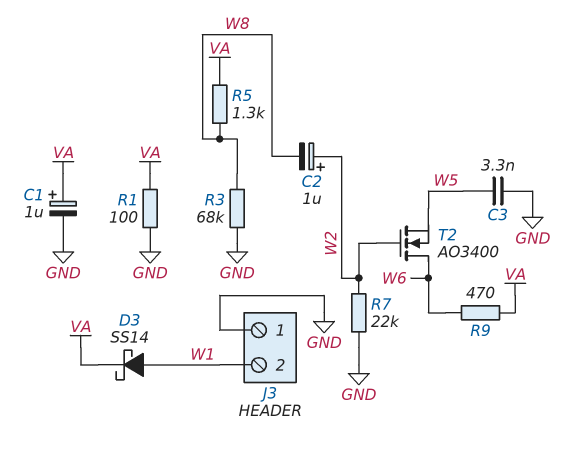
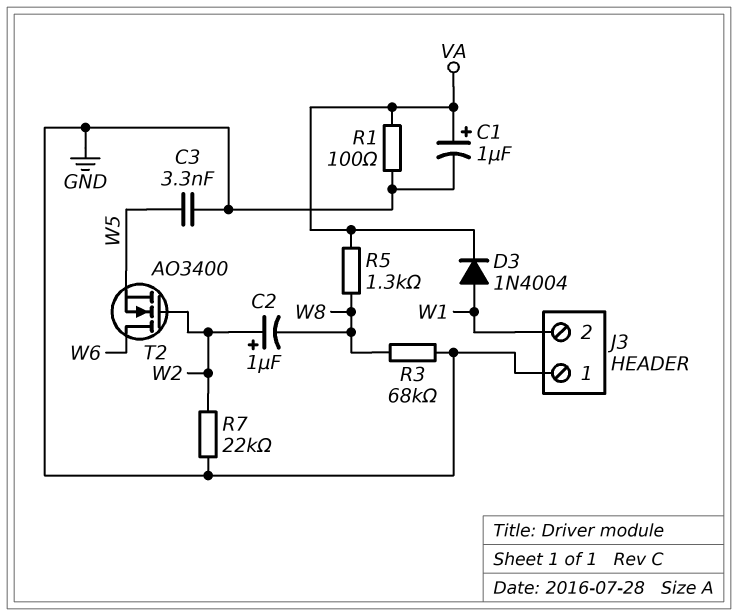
D3: schottky SS14 (A W1, K VA) -> diode 1N4004 (A W1, K VA)
R9: 470 (VA, W6) -> none

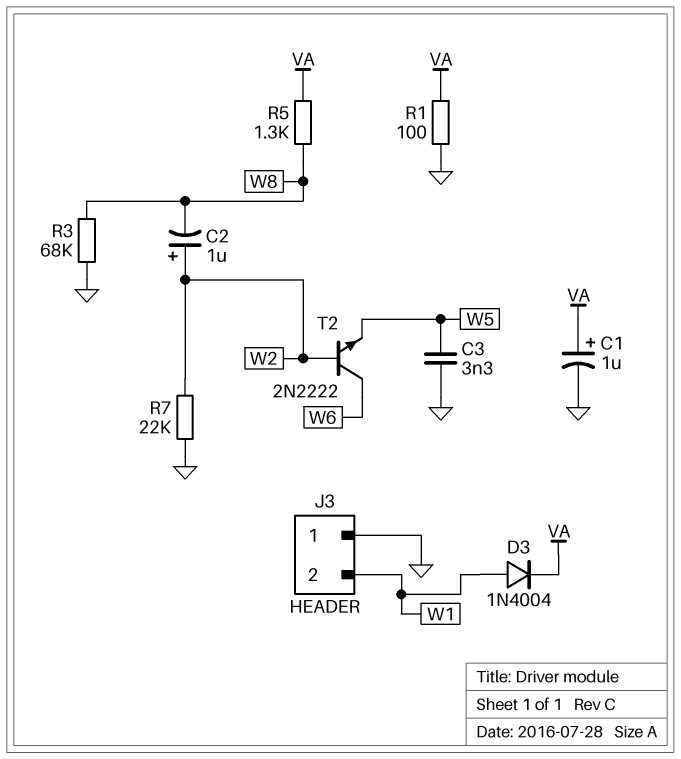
T2: NMOS AO3400 (G W2, D W6, S W5) -> NPN 2N2222 (B W2, C W6, E W5)

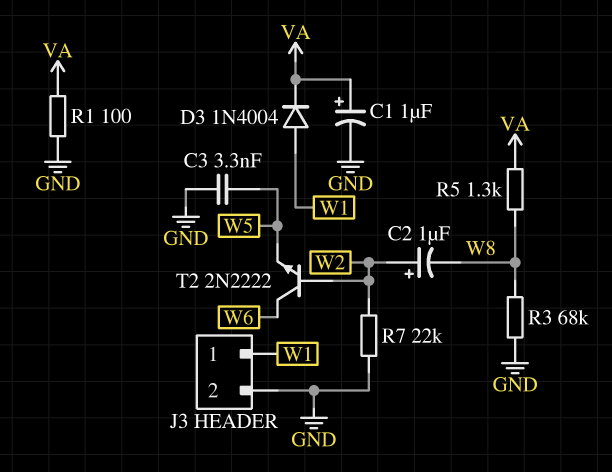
J3 pin 1: GND -> W1
J3 pin 2: W1 -> GND

